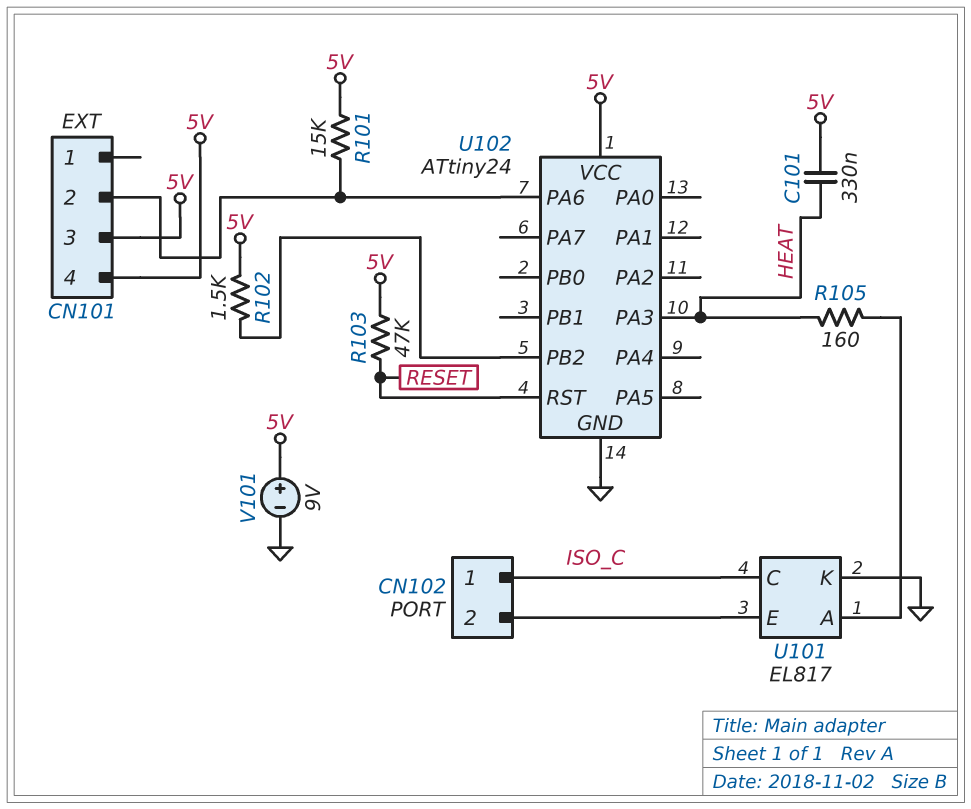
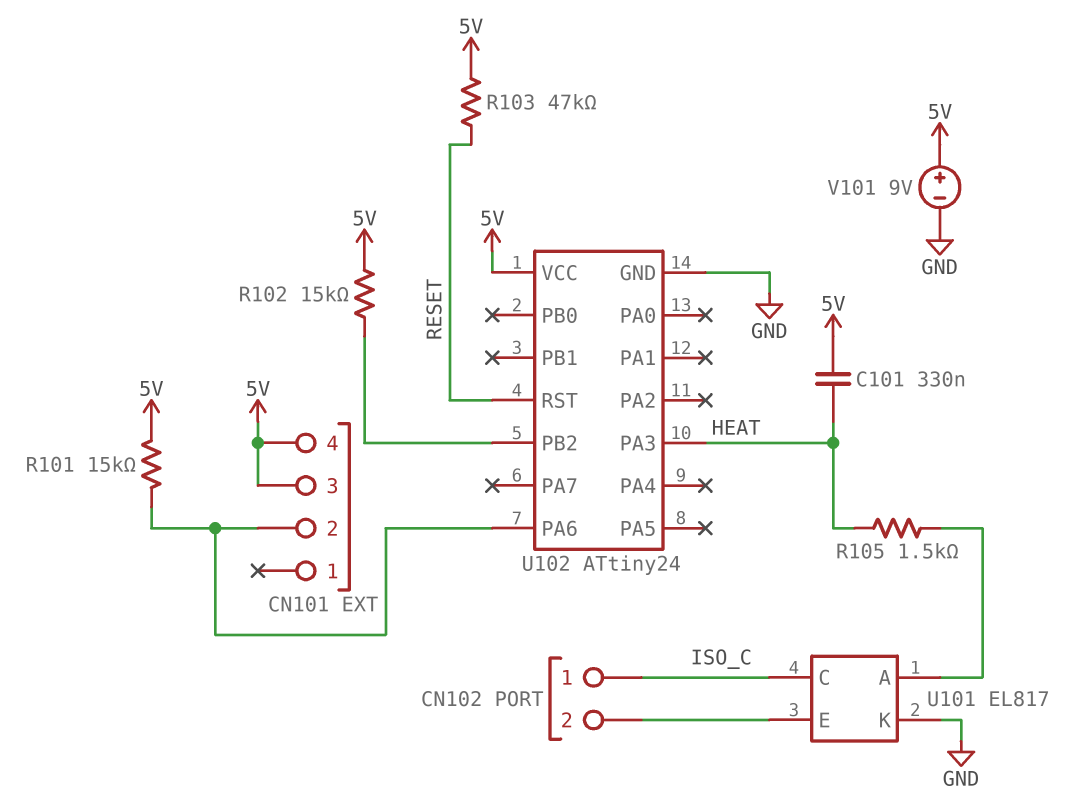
R102: 1.5k (5V, U102/PB2) -> 15k (5V, U102/PB2)
R105: 160 (HEAT, U101/A) -> 1.5k (HEAT, U101/A)

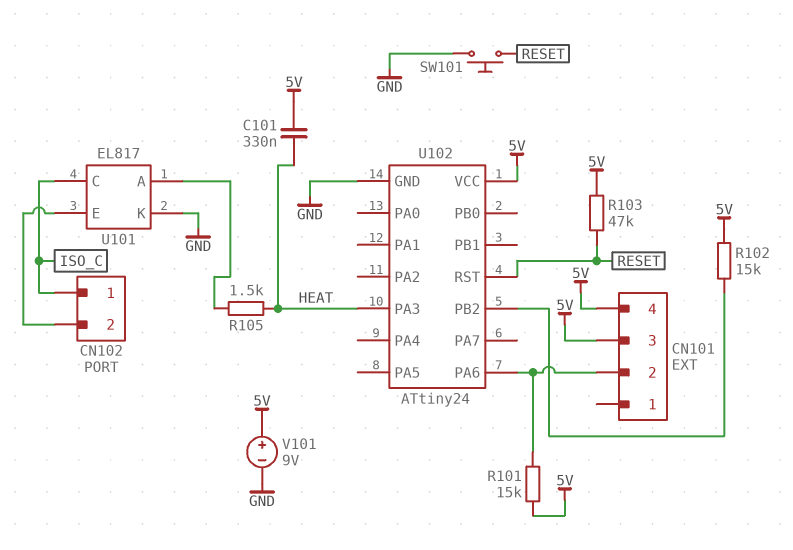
SW101: none -> button (GND, RESET)

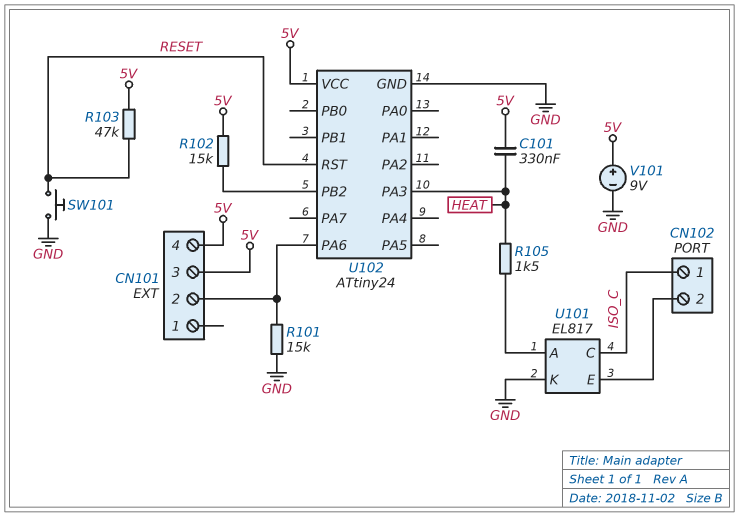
R101: 15k (5V, CN101/2) -> 15k (CN101/2, GND)

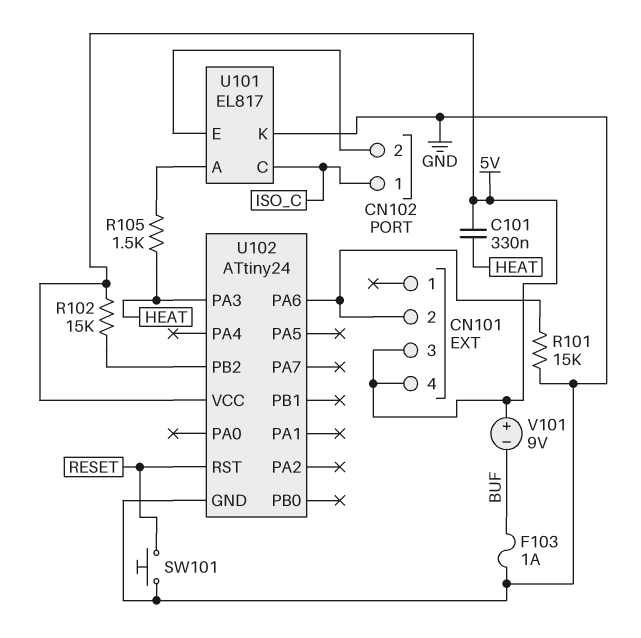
F103: none -> 1A (BUF, GND)
R103: 47k (5V, RESET) -> none
V101: 9V (plus 5V, minus GND) -> 9V (plus 5V, minus BUF)

